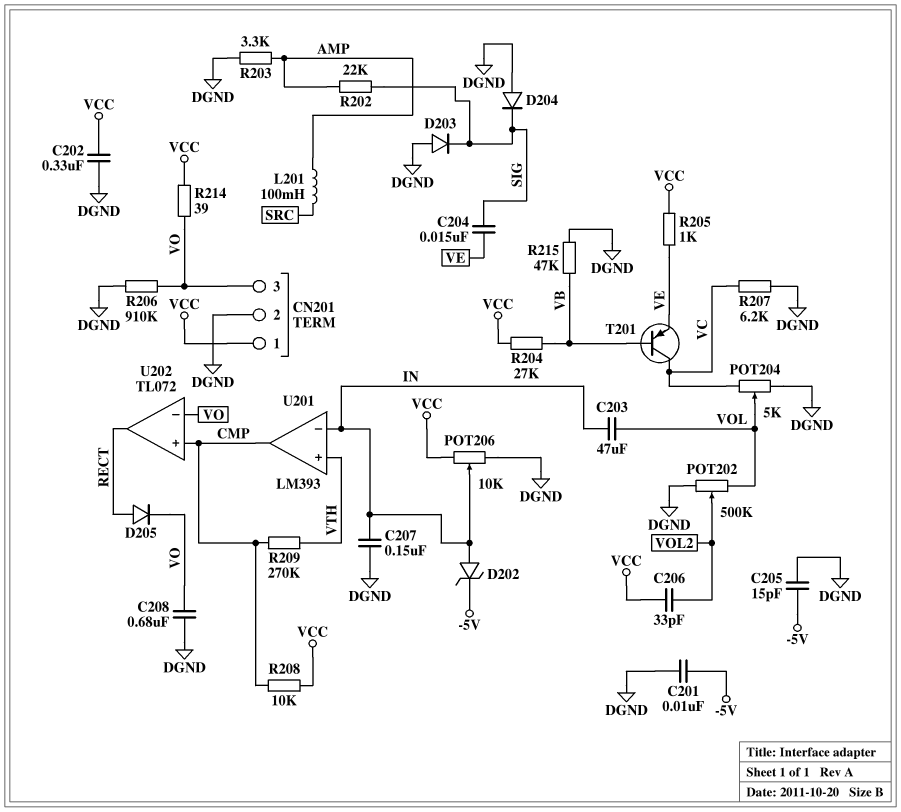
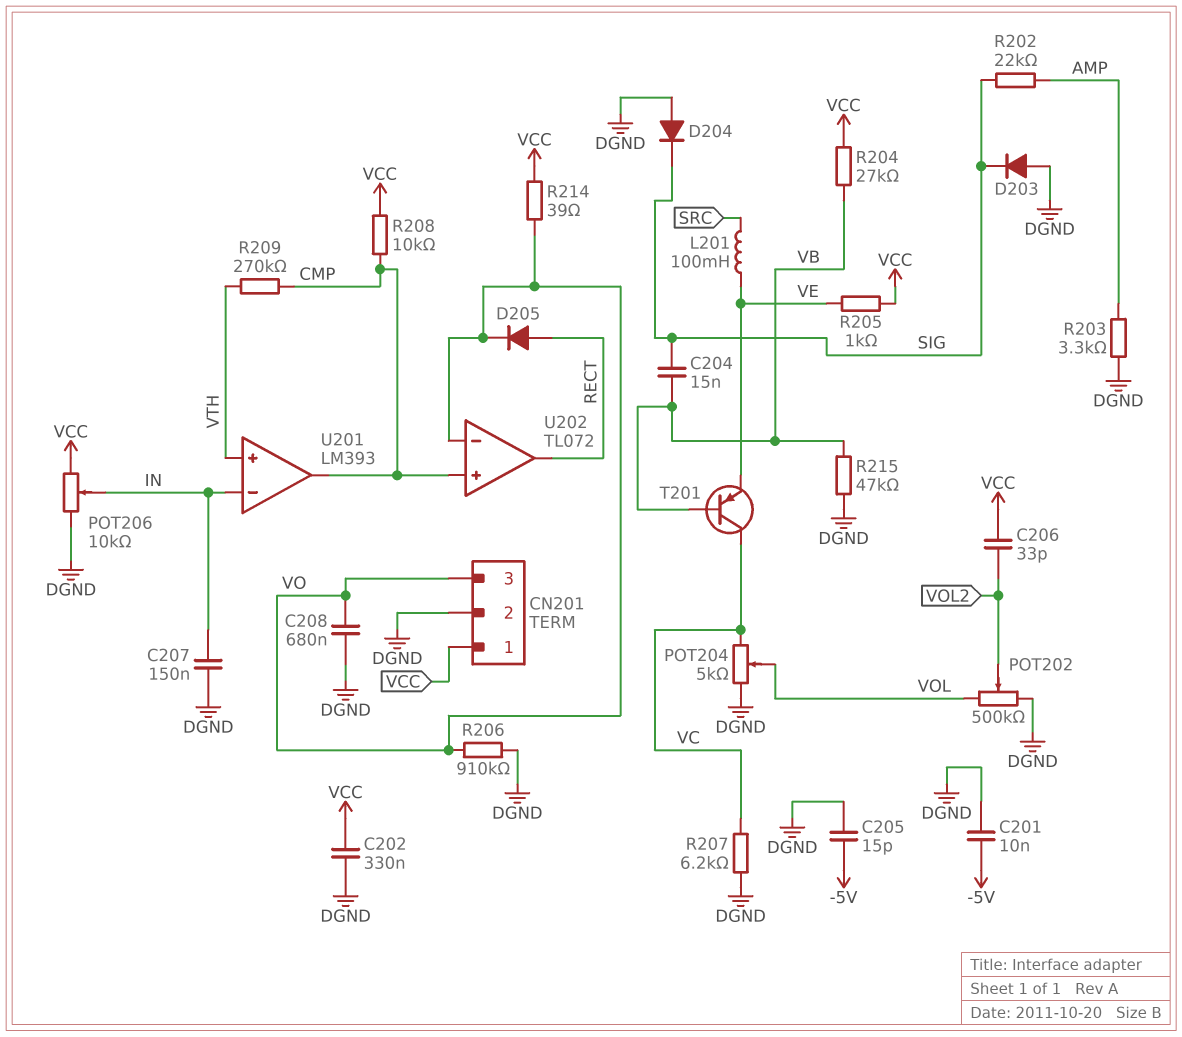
C203: 47uF (IN, VOL) -> none
C204: 15nF (SIG, VE) -> 15nF (SIG, VB)
D202: zener (A IN, K -5V) -> none
L201: 100mH (AMP, SRC) -> 100mH (SRC, VE)

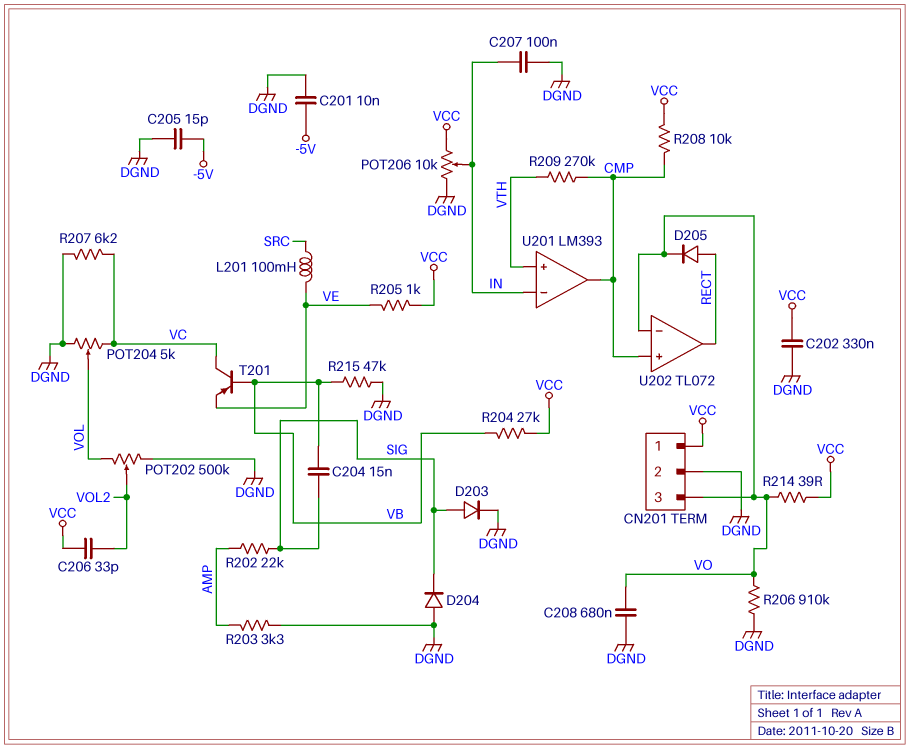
C207: 150nF (DGND, IN) -> 100nF (DGND, IN)
D203: diode (A DGND, K SIG) -> diode (A SIG, K DGND)

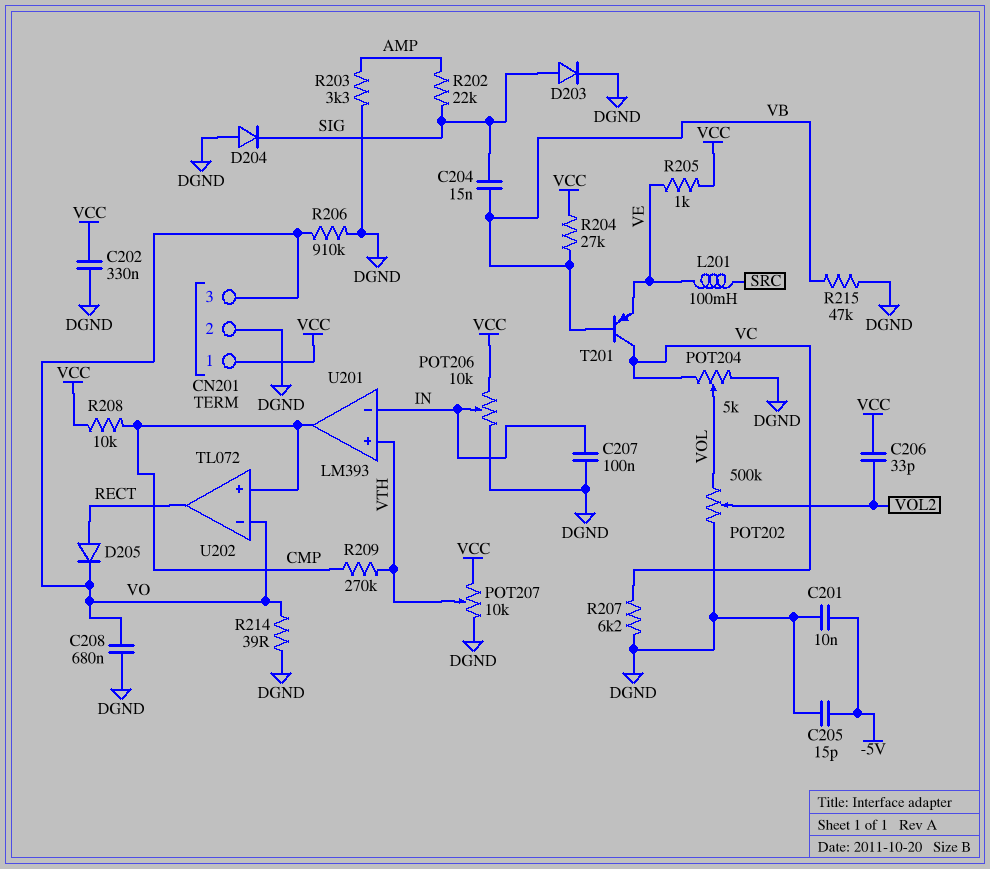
POT207: none -> 10k (DGND, VCC, wiper VTH)
R214: 39 (VCC, VO) -> 39 (DGND, VO)

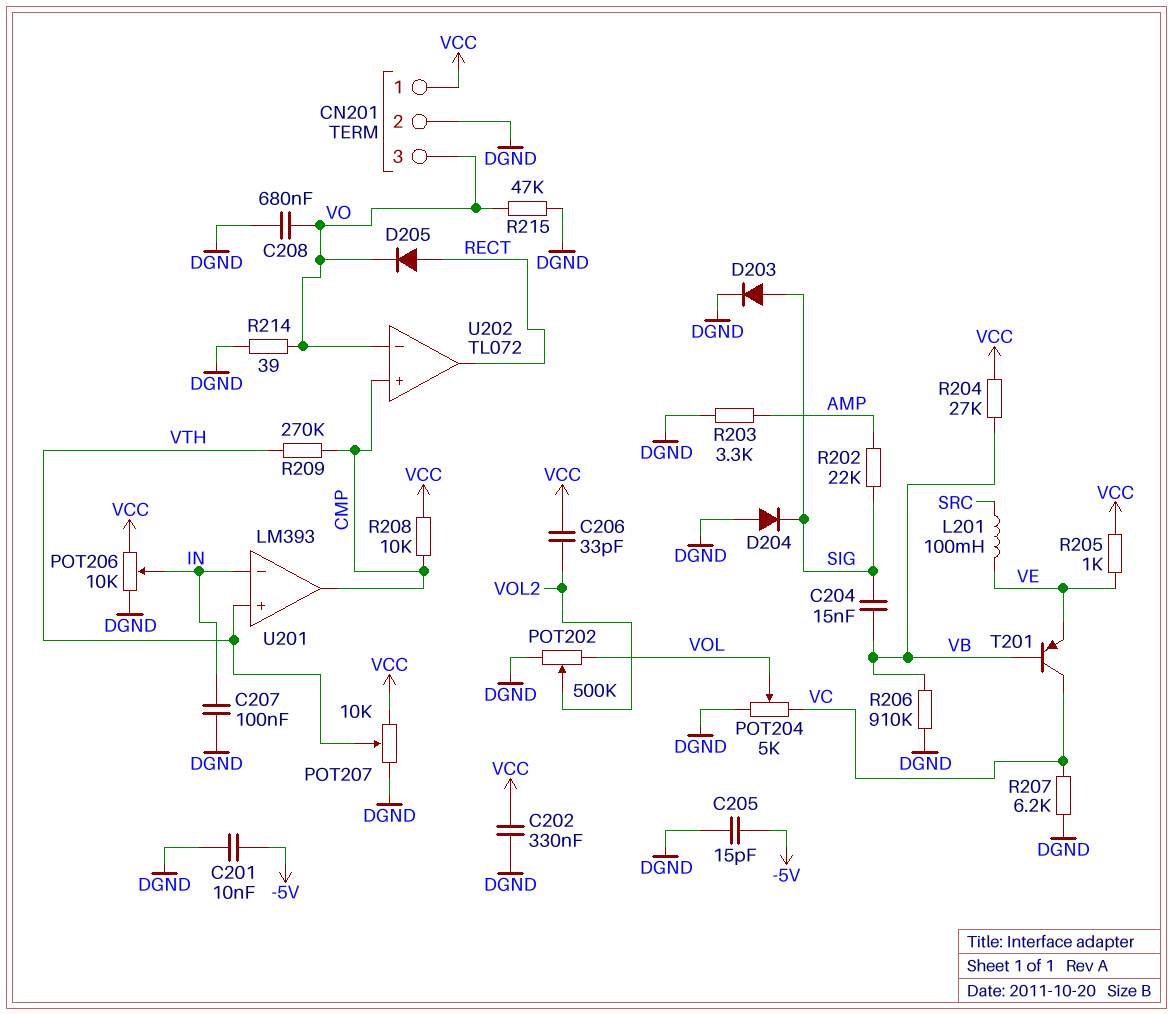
R206: 910k (DGND, VO) -> 910k (DGND, VB)
R215: 47k (DGND, VB) -> 47k (DGND, VO)

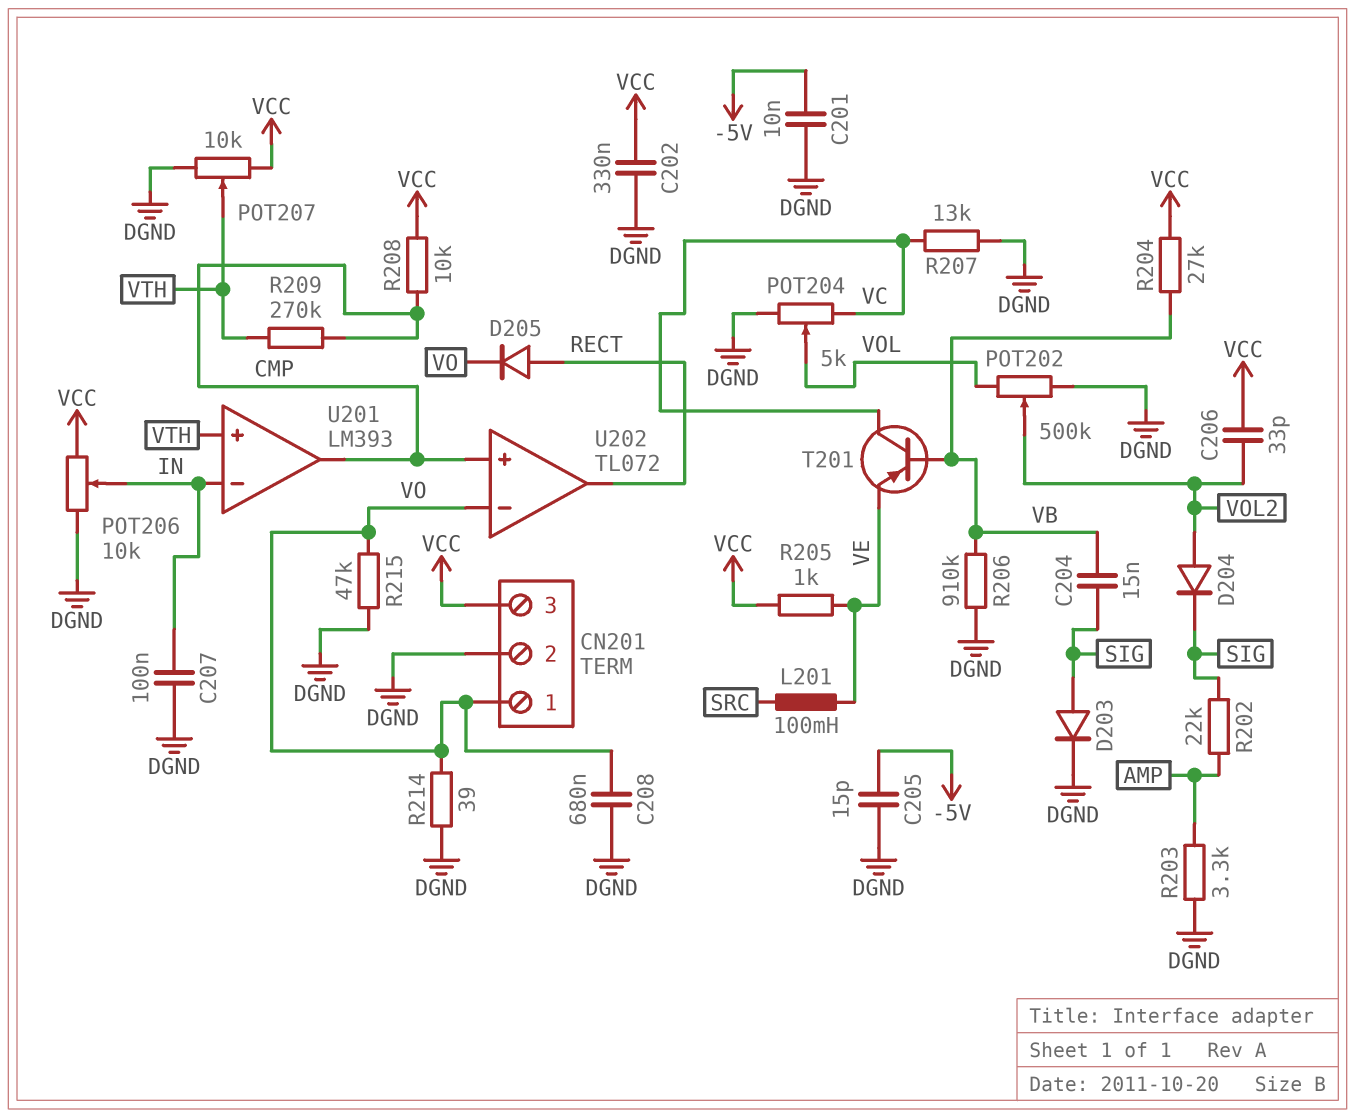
CN201 pin 1: VCC -> VO
CN201 pin 3: VO -> VCC
D204: diode (A DGND, K SIG) -> diode (A VOL2, K SIG)
R207: 6.2k (DGND, VC) -> 13k (DGND, VC)

